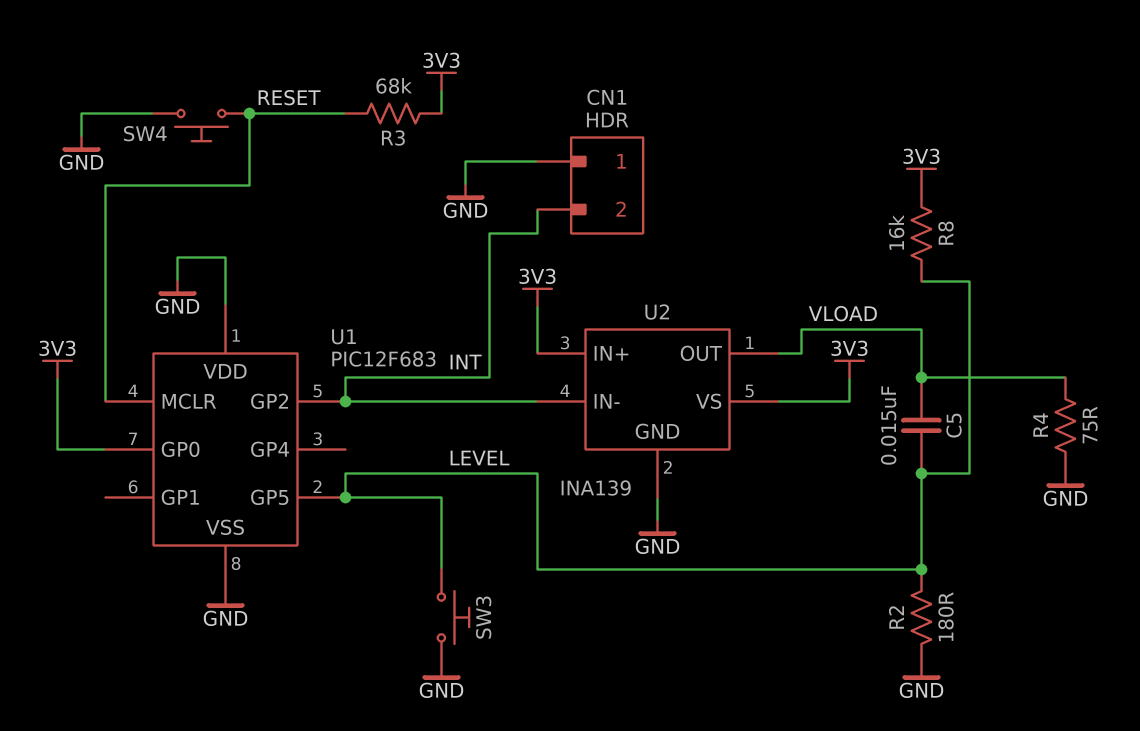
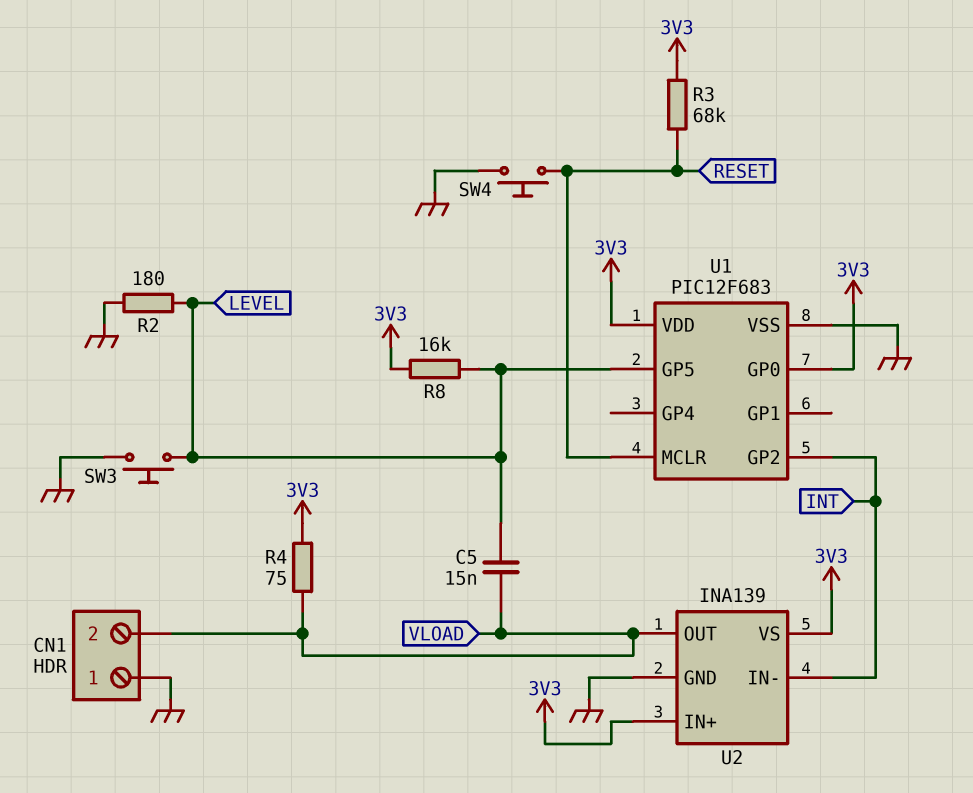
CN1 pin 2: INT -> VLOAD
R4: 75 (GND, VLOAD) -> 75 (3V3, VLOAD)
U1 pin VDD: GND -> 3V3

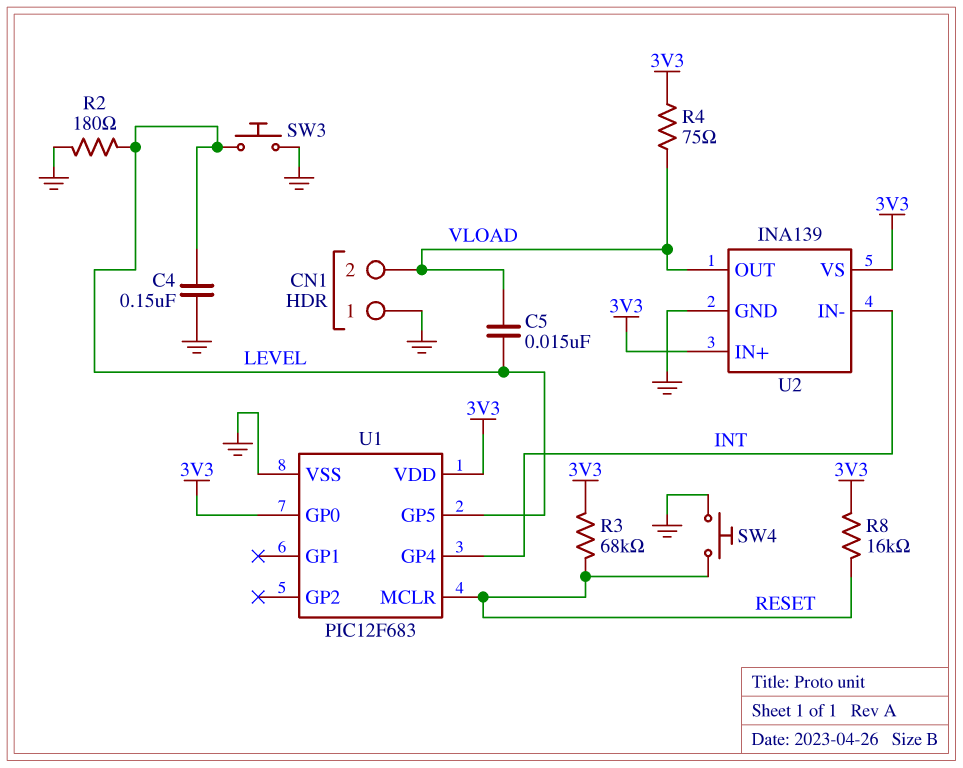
C4: none -> 150nF (GND, LEVEL)
R8: 16k (3V3, LEVEL) -> 16k (3V3, RESET)
U1 pin GP2: INT -> none
U1 pin GP4: none -> INT

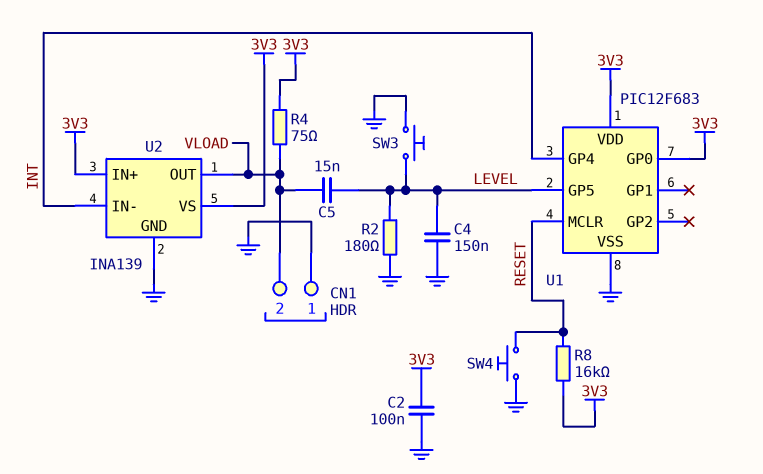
C2: none -> 100nF (3V3, GND)
R3: 68k (3V3, RESET) -> none

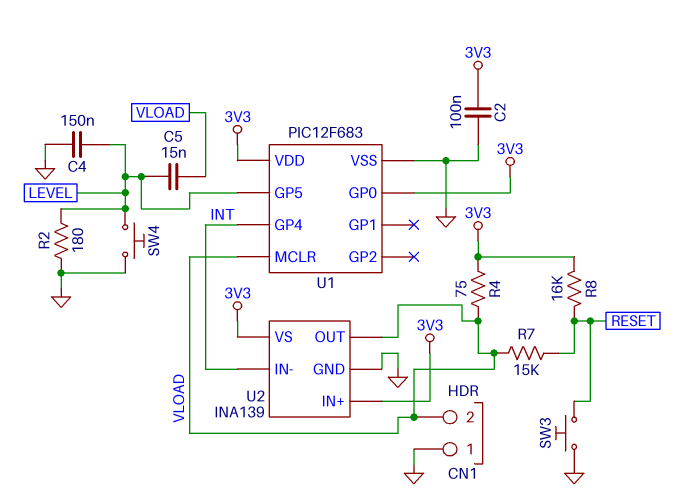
R7: none -> 15k (RESET, VLOAD)
SW3: button (GND, LEVEL) -> button (GND, RESET)
SW4: button (GND, RESET) -> button (GND, LEVEL)
U1 pin MCLR: RESET -> VLOAD

